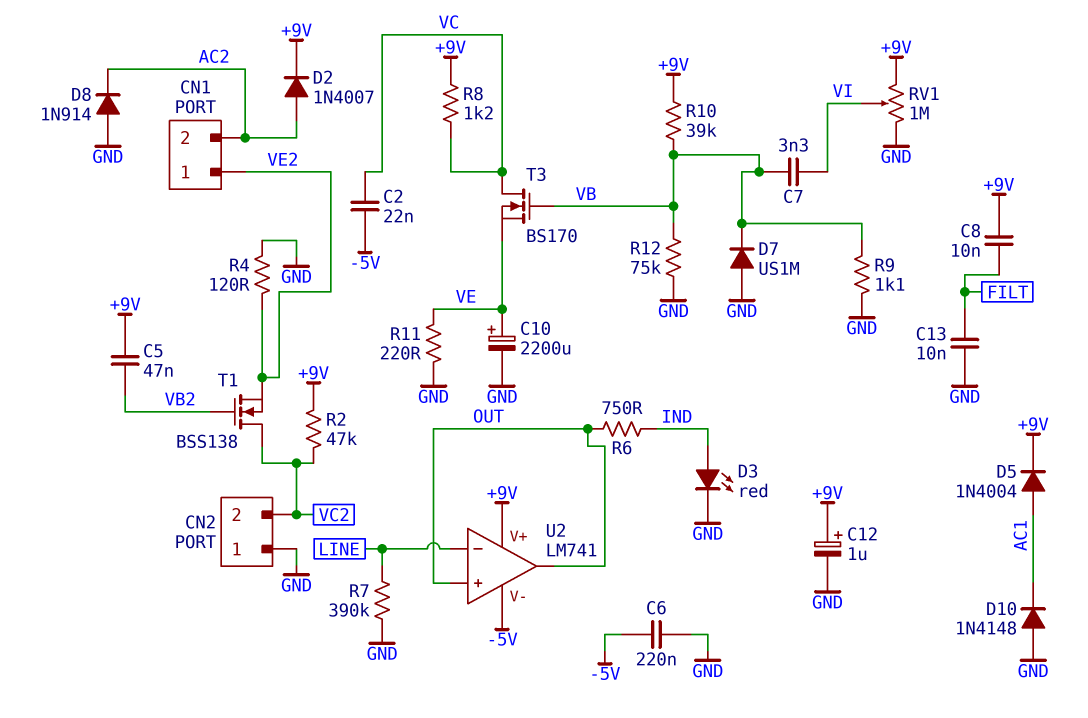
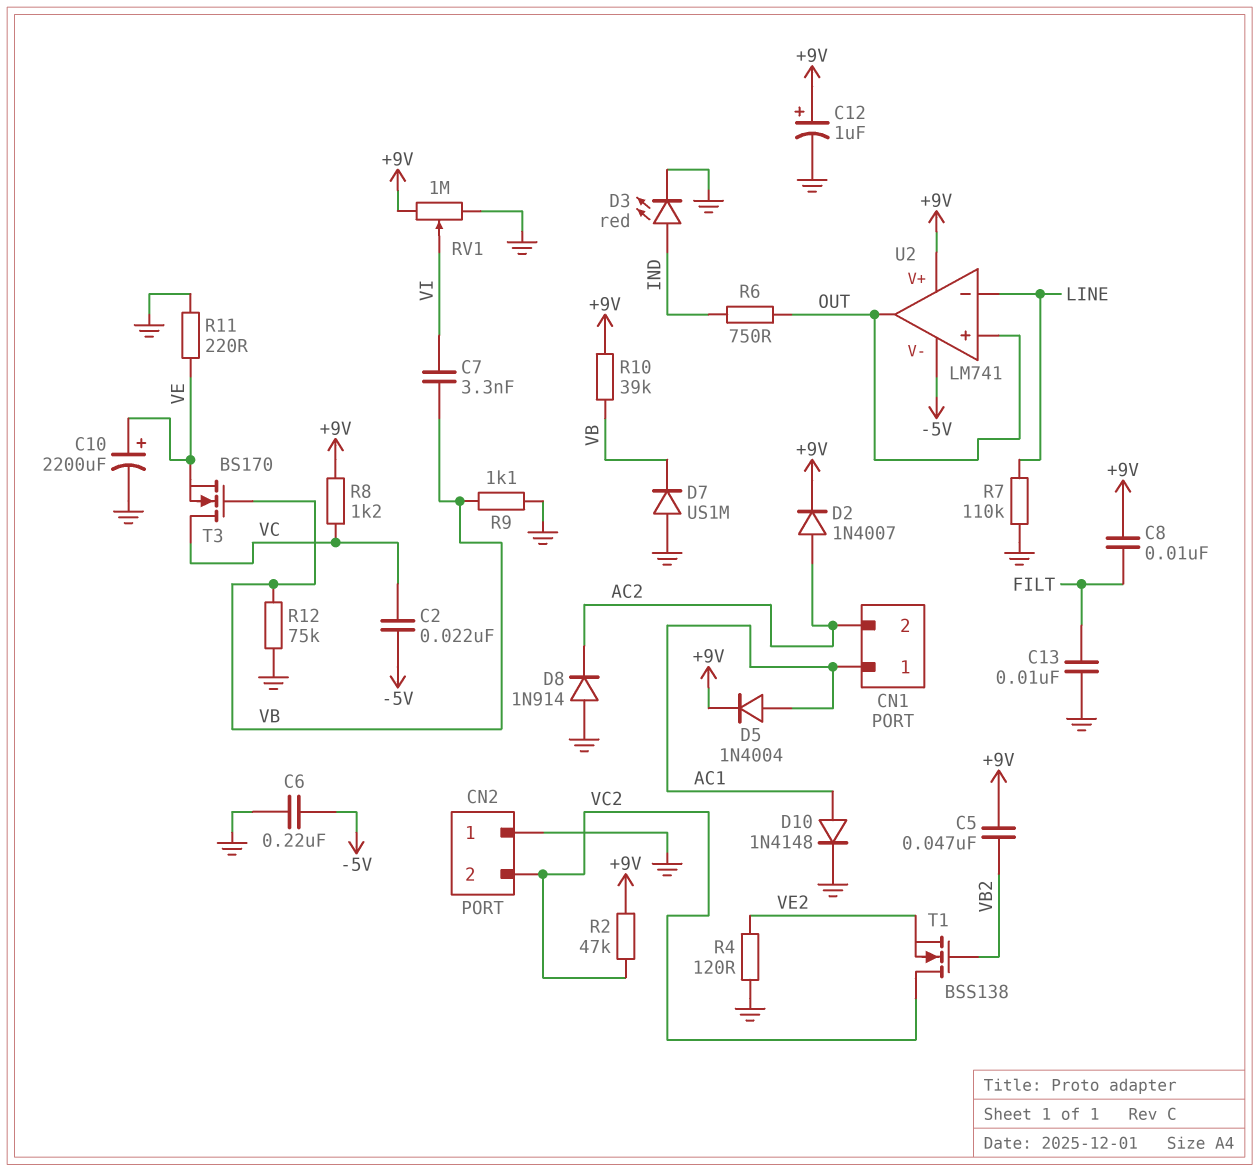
CN1 pin 1: VE2 -> AC1
D10: diode 1N4148 (A GND, K AC1) -> diode 1N4148 (A AC1, K GND)
R7: 390k (GND, LINE) -> 110k (GND, LINE)

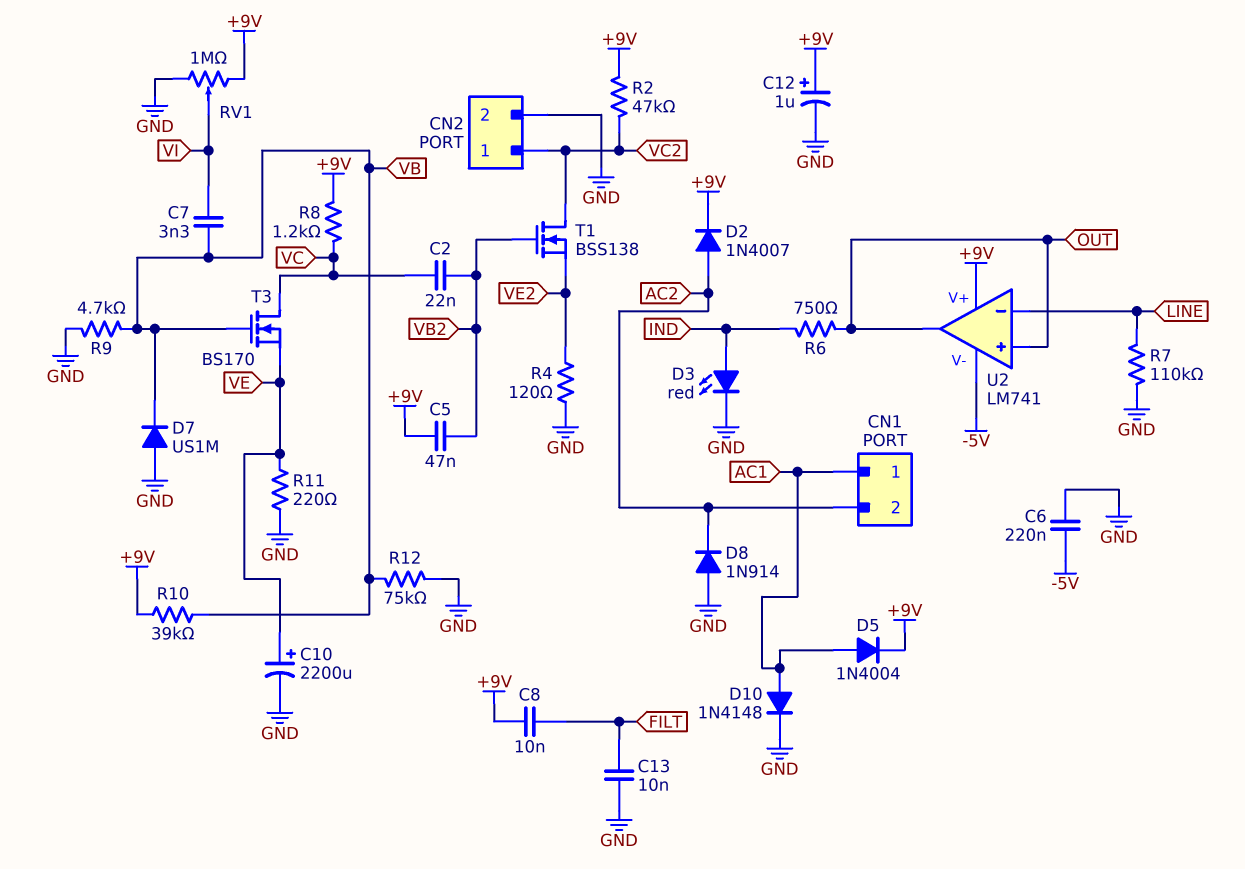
C2: 22nF (-5V, VC) -> 22nF (VB2, VC)
CN2 pin 1: GND -> VC2
CN2 pin 2: VC2 -> GND
R9: 1.1k (GND, VB) -> 4.7k (GND, VB)

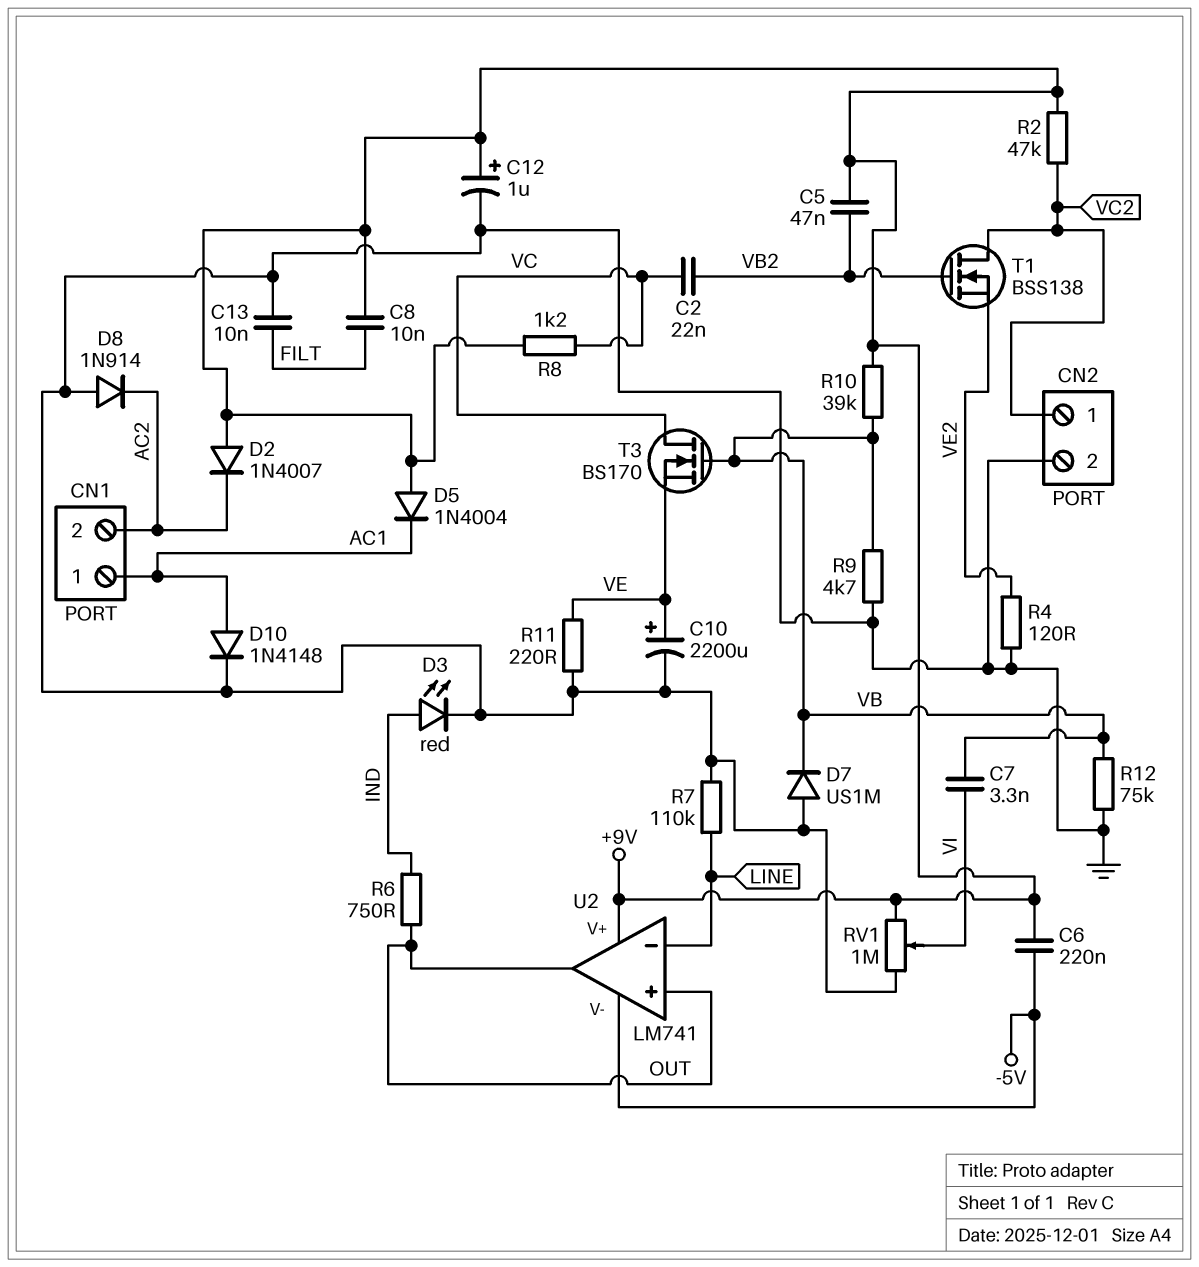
C6: 220nF (-5V, GND) -> 220nF (+9V, -5V)
D2: diode 1N4007 (A AC2, K +9V) -> diode 1N4007 (A +9V, K AC2)
D5: diode 1N4004 (A AC1, K +9V) -> diode 1N4004 (A +9V, K AC1)

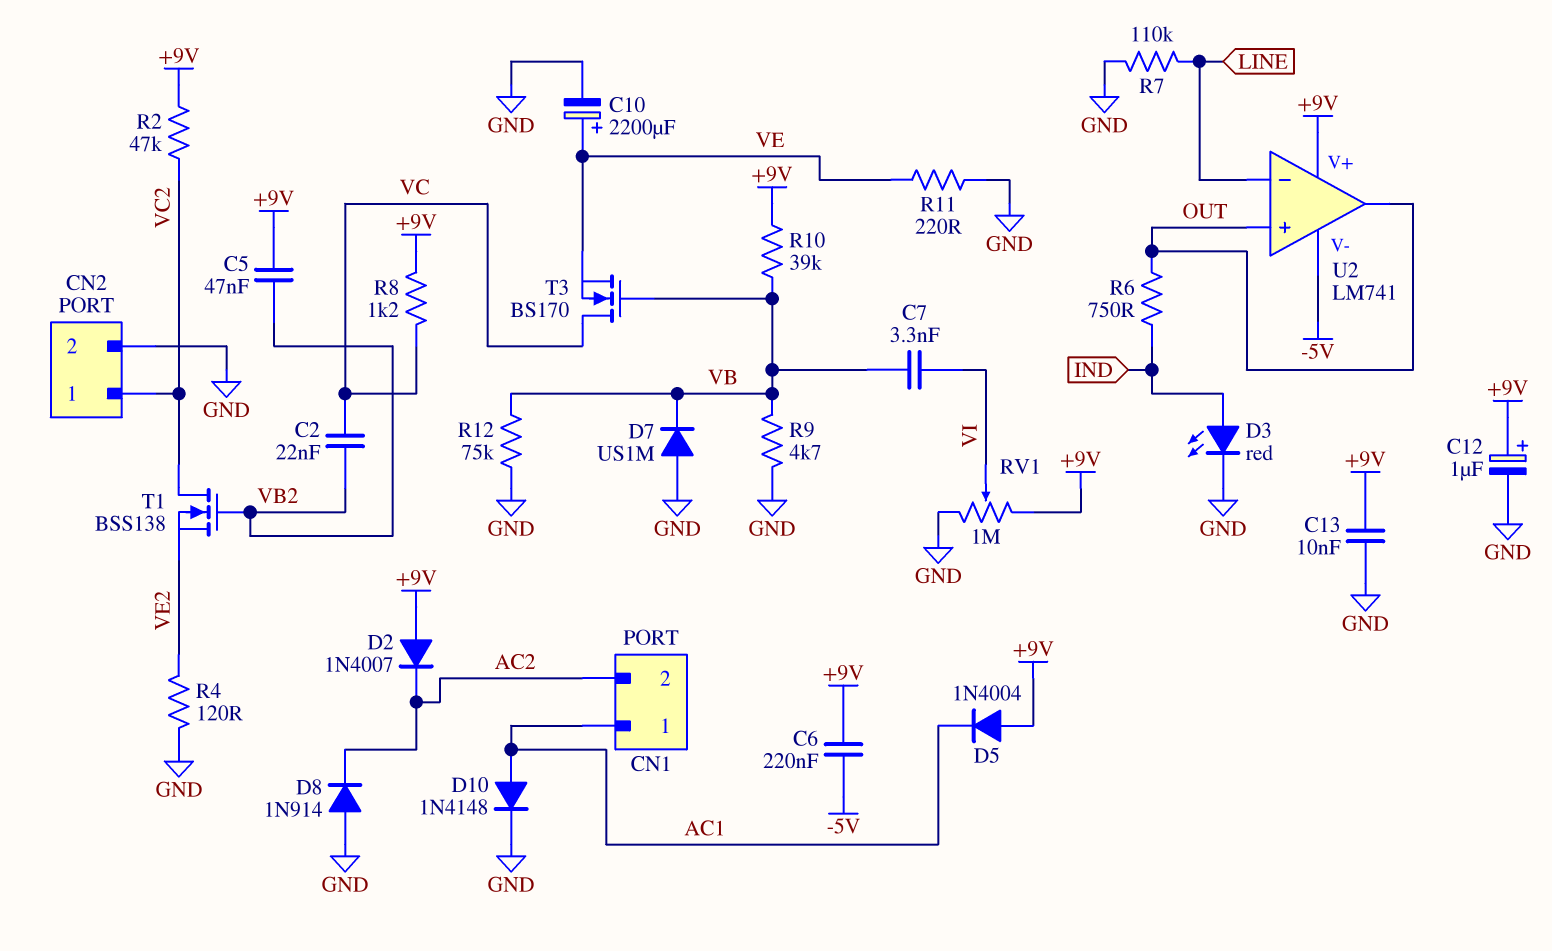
C8: 10nF (+9V, FILT) -> none
C13: 10nF (FILT, GND) -> 10nF (+9V, GND)

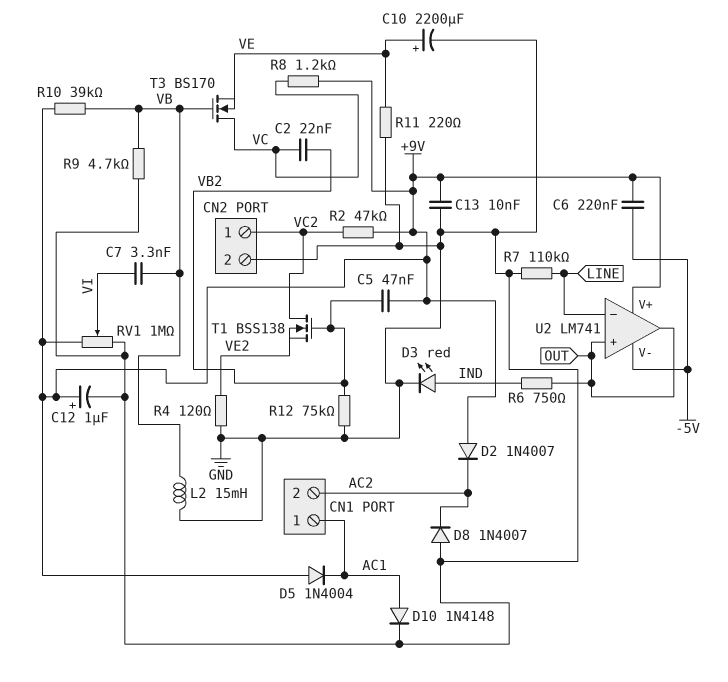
D7: diode US1M (A GND, K VB) -> none
D8: diode 1N914 (A GND, K AC2) -> diode 1N4007 (A GND, K AC2)
L2: none -> 15mH (GND, VB)
R12: 75k (GND, VB) -> 75k (GND, VB2)

